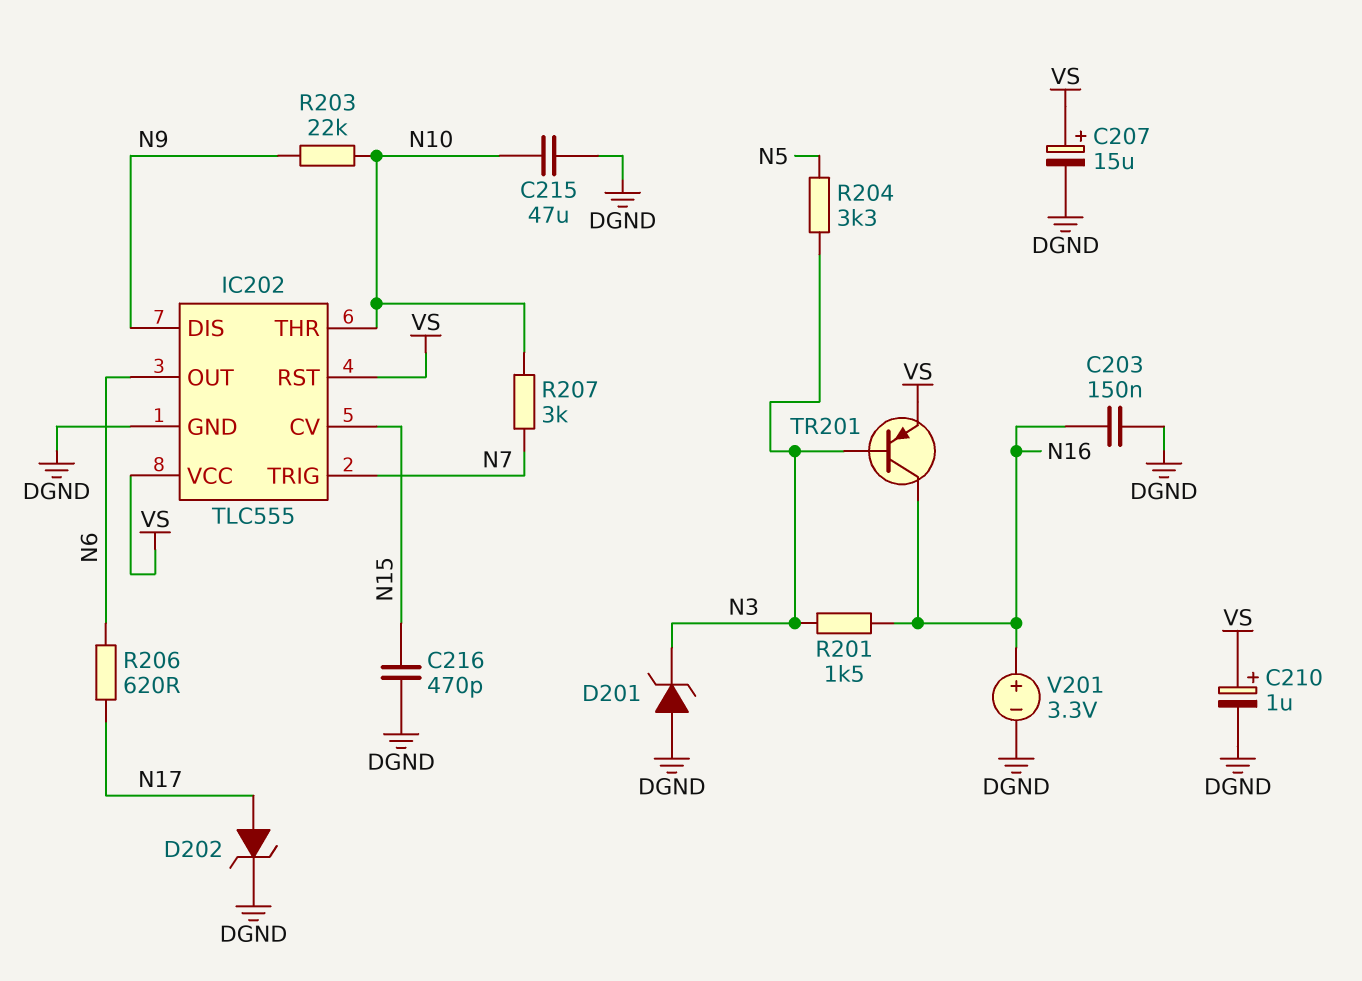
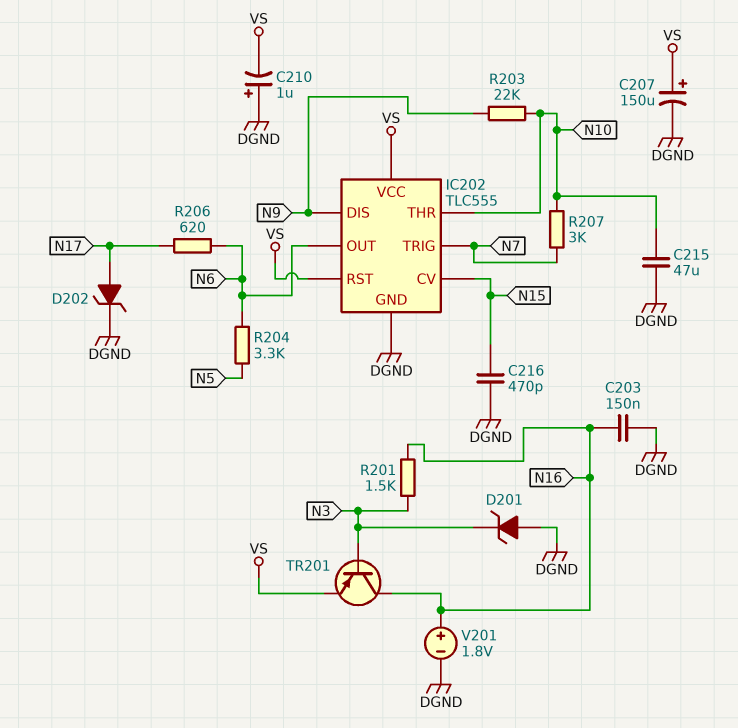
C207: 15uF (plus VS, minus DGND) -> 150uF (plus VS, minus DGND)
C210: 1uF (plus VS, minus DGND) -> 1uF (plus DGND, minus VS)
R204: 3.3k (N3, N5) -> 3.3k (N5, N6)
V201: 3.3V (plus N16, minus DGND) -> 1.8V (plus N16, minus DGND)

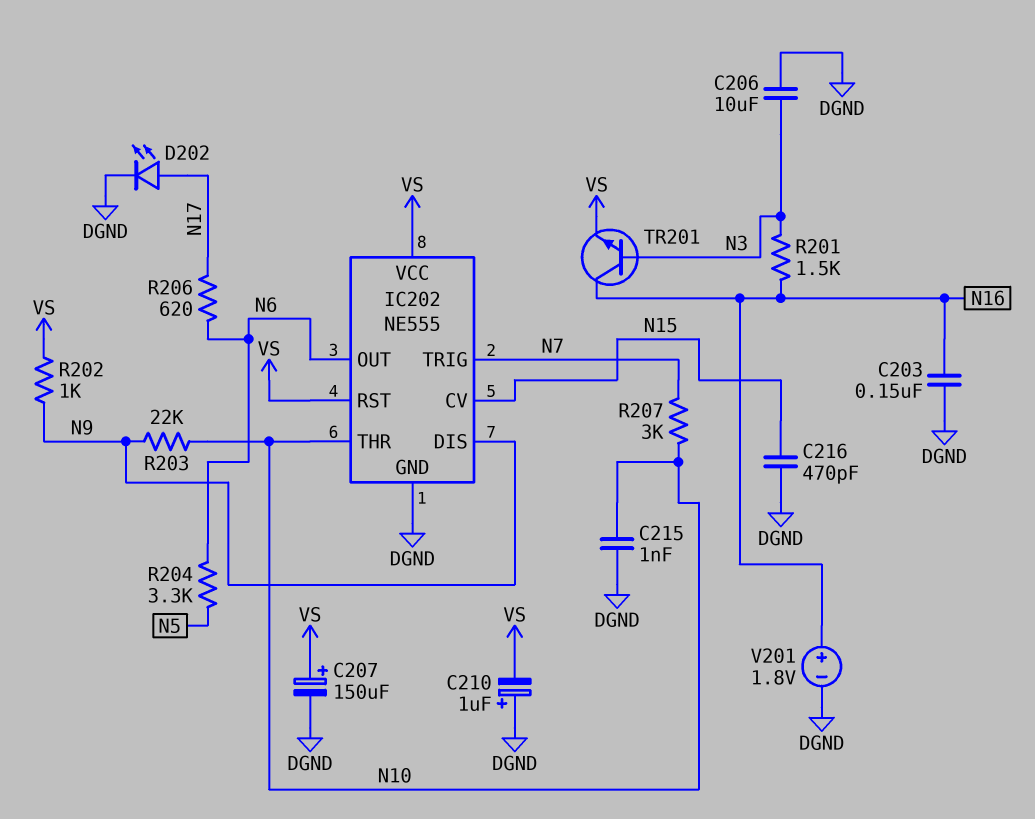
C206: none -> 10uF (DGND, N3)
C215: 47uF (DGND, N10) -> 1nF (DGND, N10)
D201: zener (A DGND, K N3) -> none
D202: zener (A N17, K DGND) -> LED (A N17, K DGND)
IC202: TLC555 -> NE555
R202: none -> 1k (N9, VS)
TR201: PNP (B N3, C N16, E VS) -> NPN (B N3, C N16, E VS)

